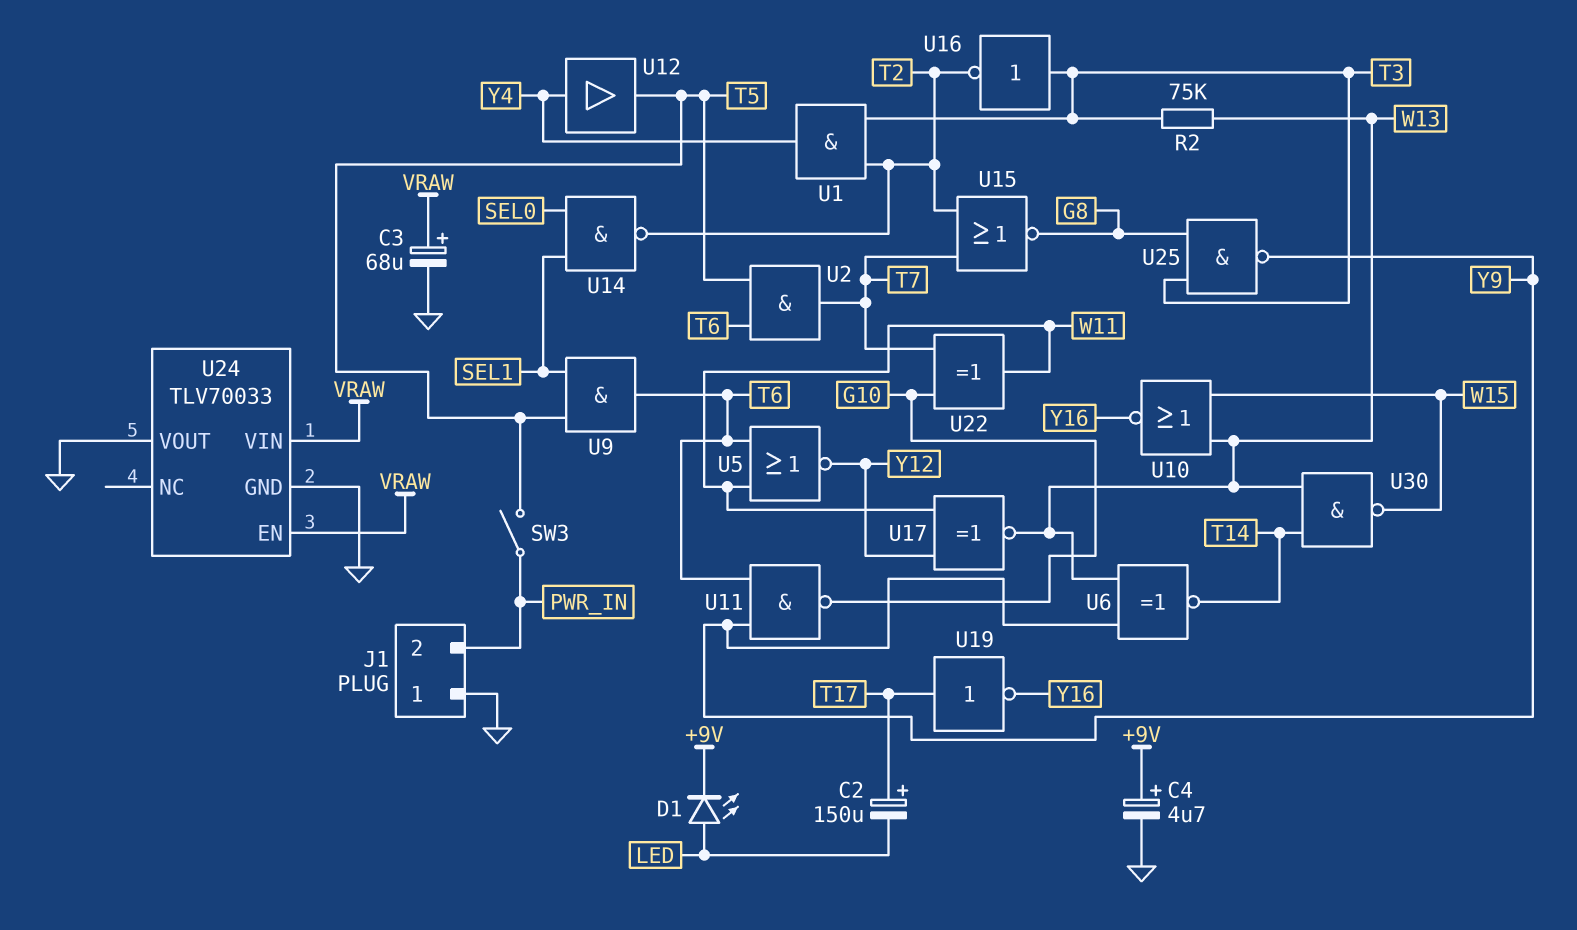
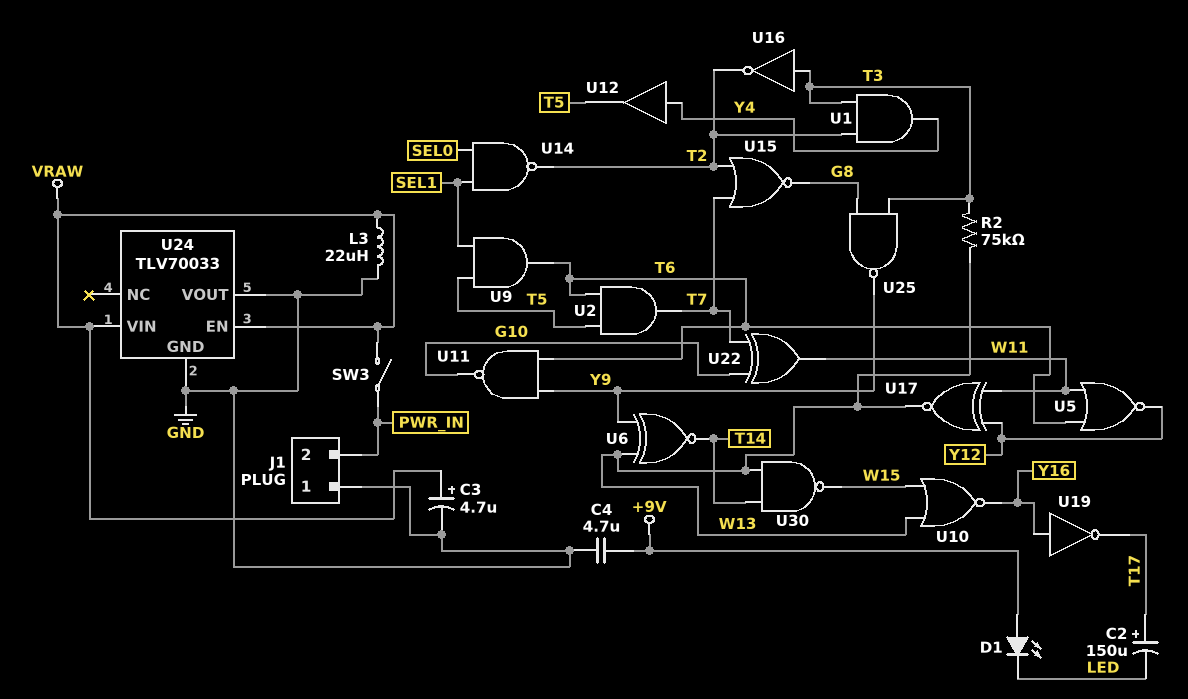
C3: 68uF (plus VRAW, minus GND) -> 4.7uF (plus VRAW, minus GND)
C4: 4.7uF (plus +9V, minus GND) -> 4.7uF (+9V, GND)
D1: LED (A LED, K +9V) -> LED (A +9V, K LED)
L3: none -> 22uH (GND, VRAW)
SW3: switch (PWR_IN, T5) -> switch (PWR_IN, VRAW)
U19: NOT (in T17, out Y16) -> NOT (in Y16, out T17)

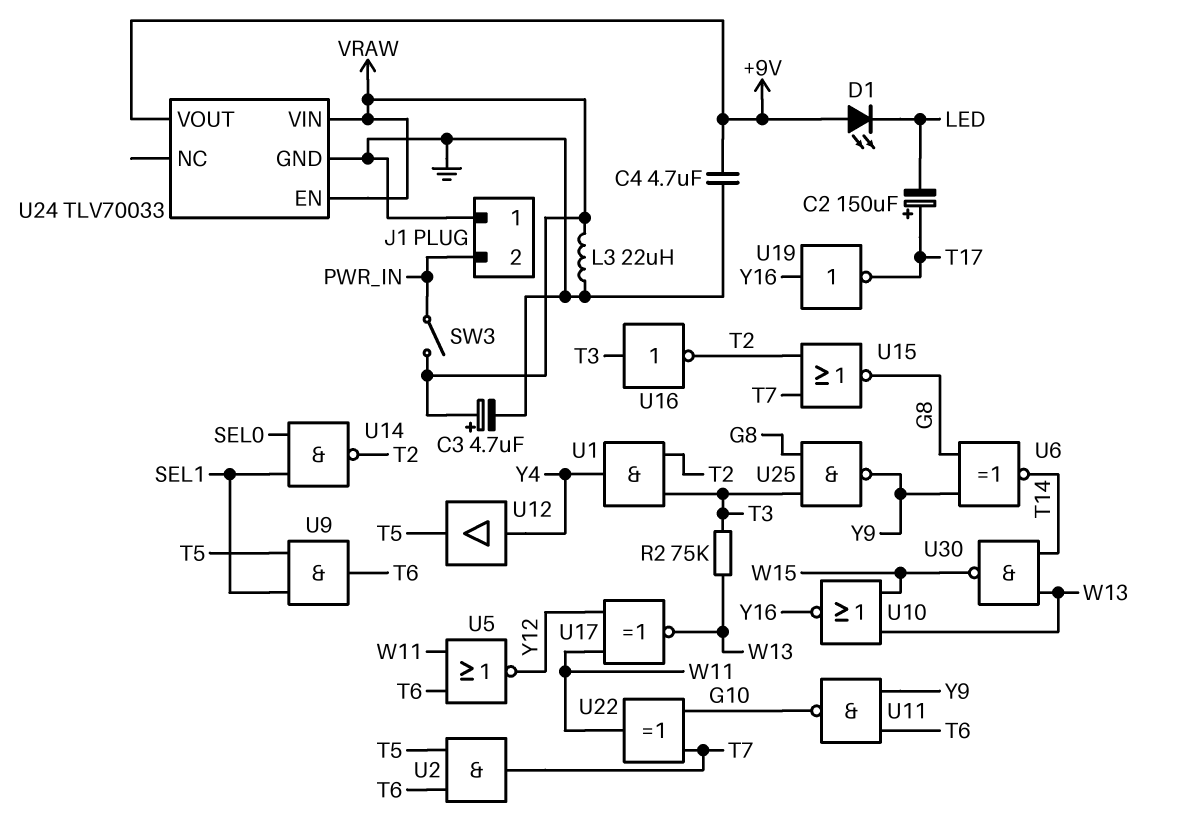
U6: XNOR (in W13, in Y9, out T14) -> XNOR (in G8, in Y9, out T14)
U24 pin VOUT: GND -> +9V

